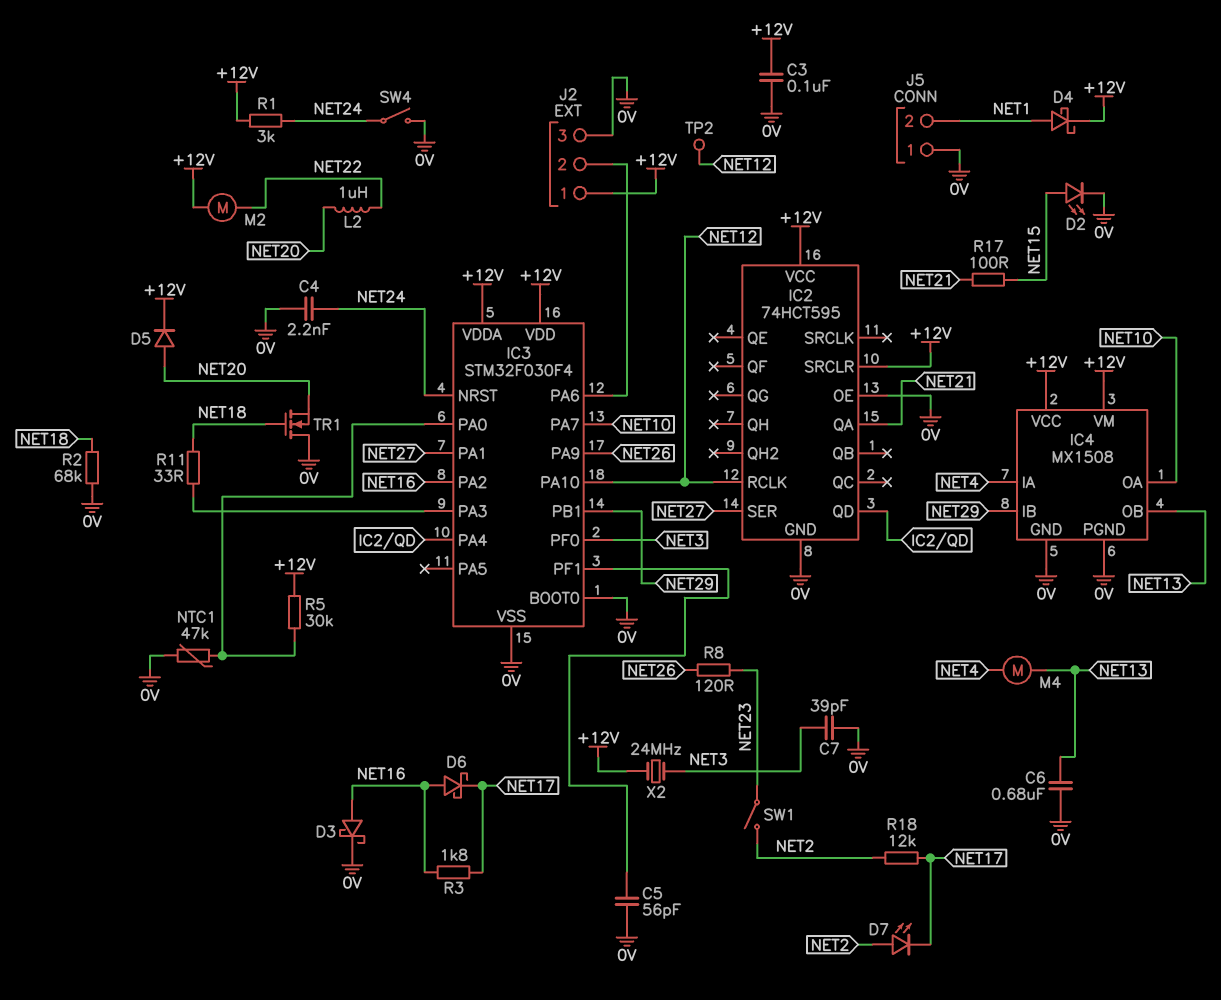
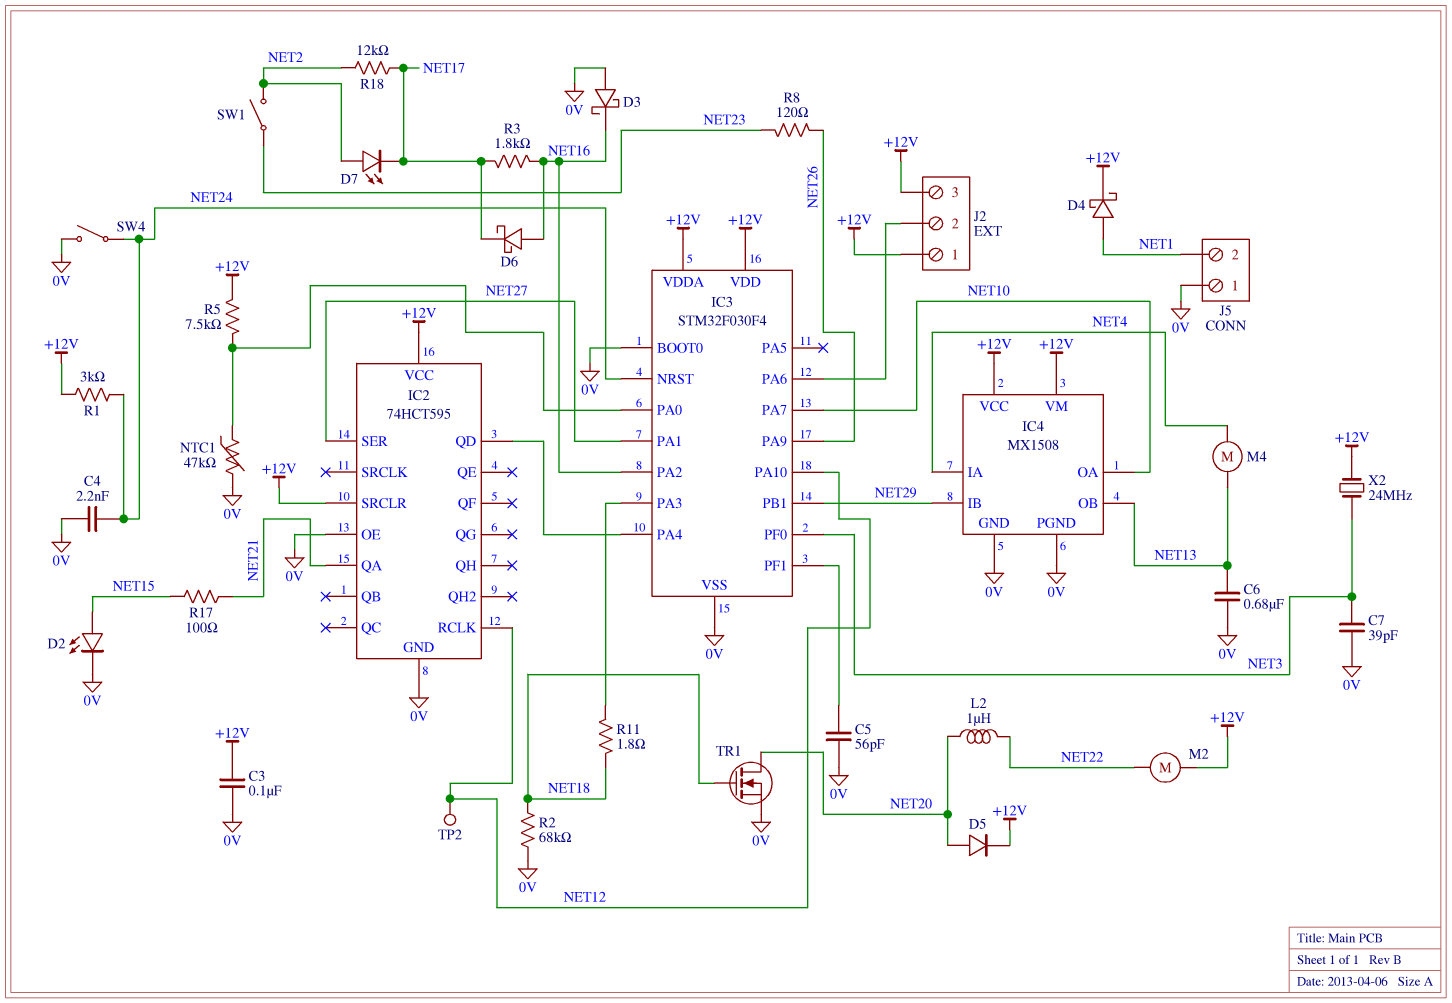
D3: schottky (A NET16, K 0V) -> schottky (A 0V, K NET16)
J2 pin 3: 0V -> +12V
R5: 30k (+12V, IC3/PA0) -> 7.5k (+12V, IC3/PA0)
R11: 33 (IC3/PA3, NET18) -> 1.8 (IC3/PA3, NET18)
TR1: NMOS (G NET18, D 0V, S NET20) -> NMOS (G NET18, D NET20, S 0V)

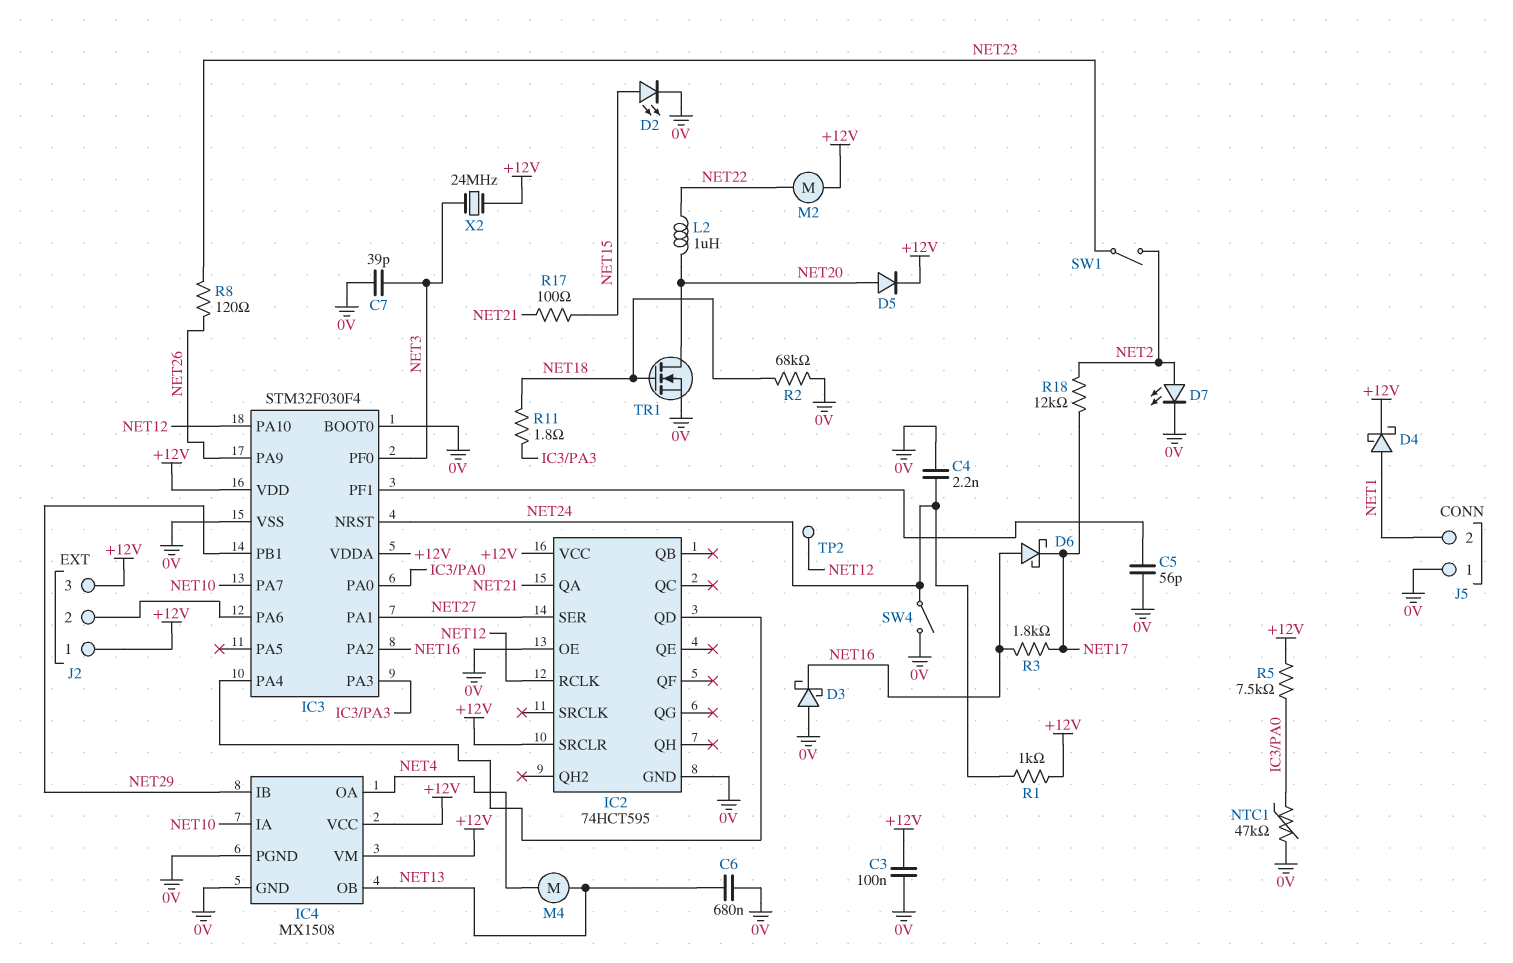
D7: LED (A NET2, K NET17) -> LED (A NET2, K 0V)
IC4 pin IA: NET4 -> NET10
IC4 pin OA: NET10 -> NET4
R1: 3k (+12V, NET24) -> 1k (+12V, NET24)

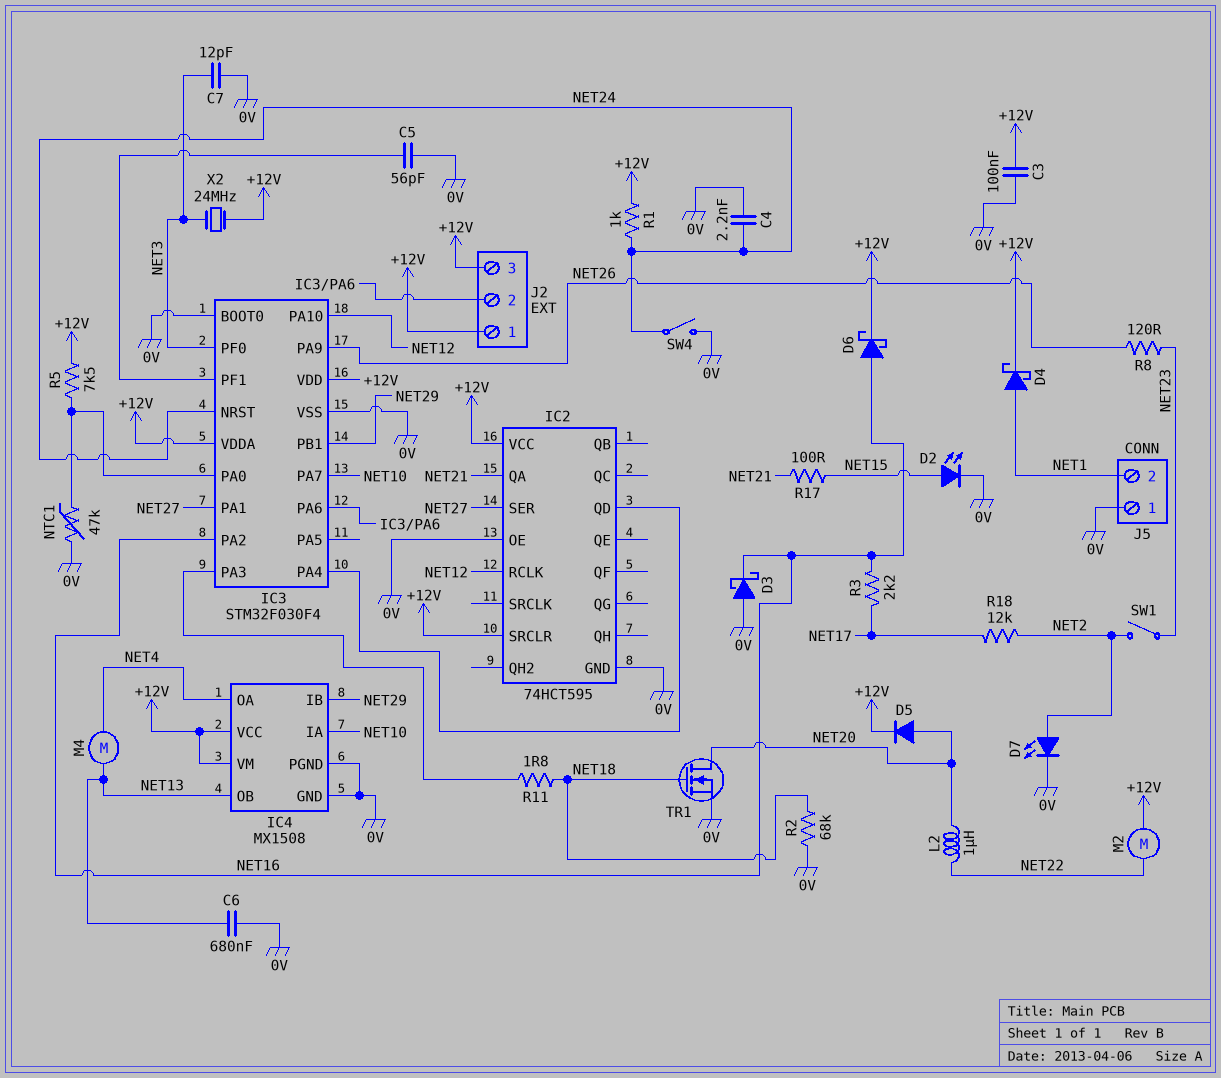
C7: 39pF (0V, NET3) -> 12pF (0V, NET3)
D6: schottky (A NET16, K NET17) -> schottky (A NET16, K +12V)
R3: 1.8k (NET16, NET17) -> 2.2k (NET16, NET17)
TP2: test point (NET12) -> none

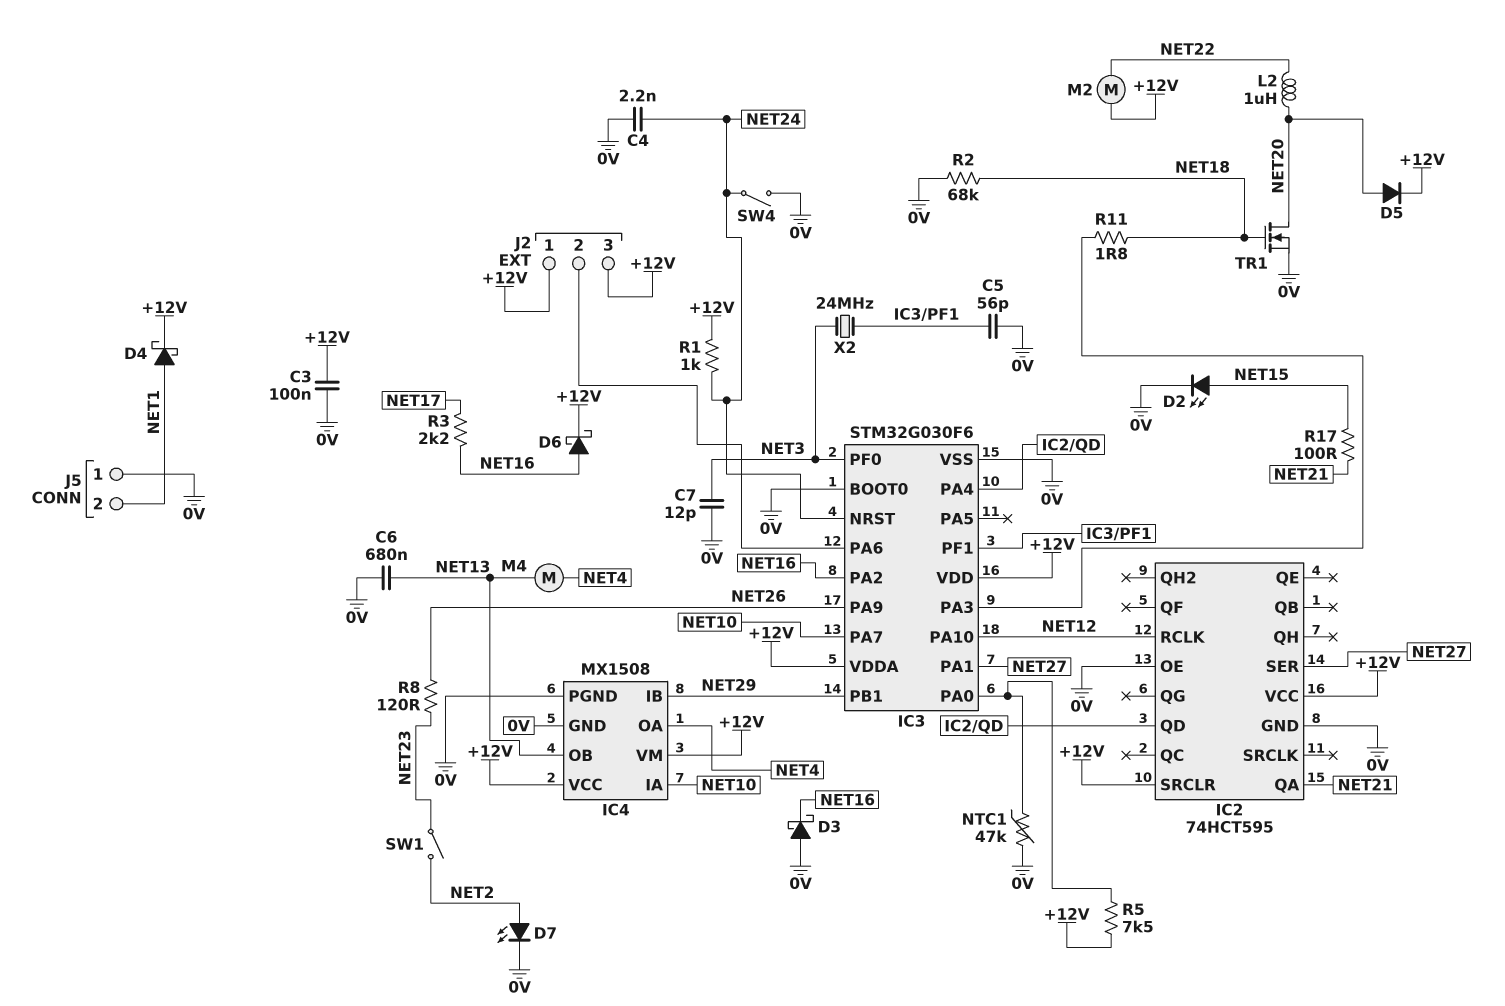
IC3: STM32F030F4 -> STM32G030F6
R18: 12k (NET2, NET17) -> none
X2: 24MHz (+12V, NET3) -> 24MHz (IC3/PF1, NET3)

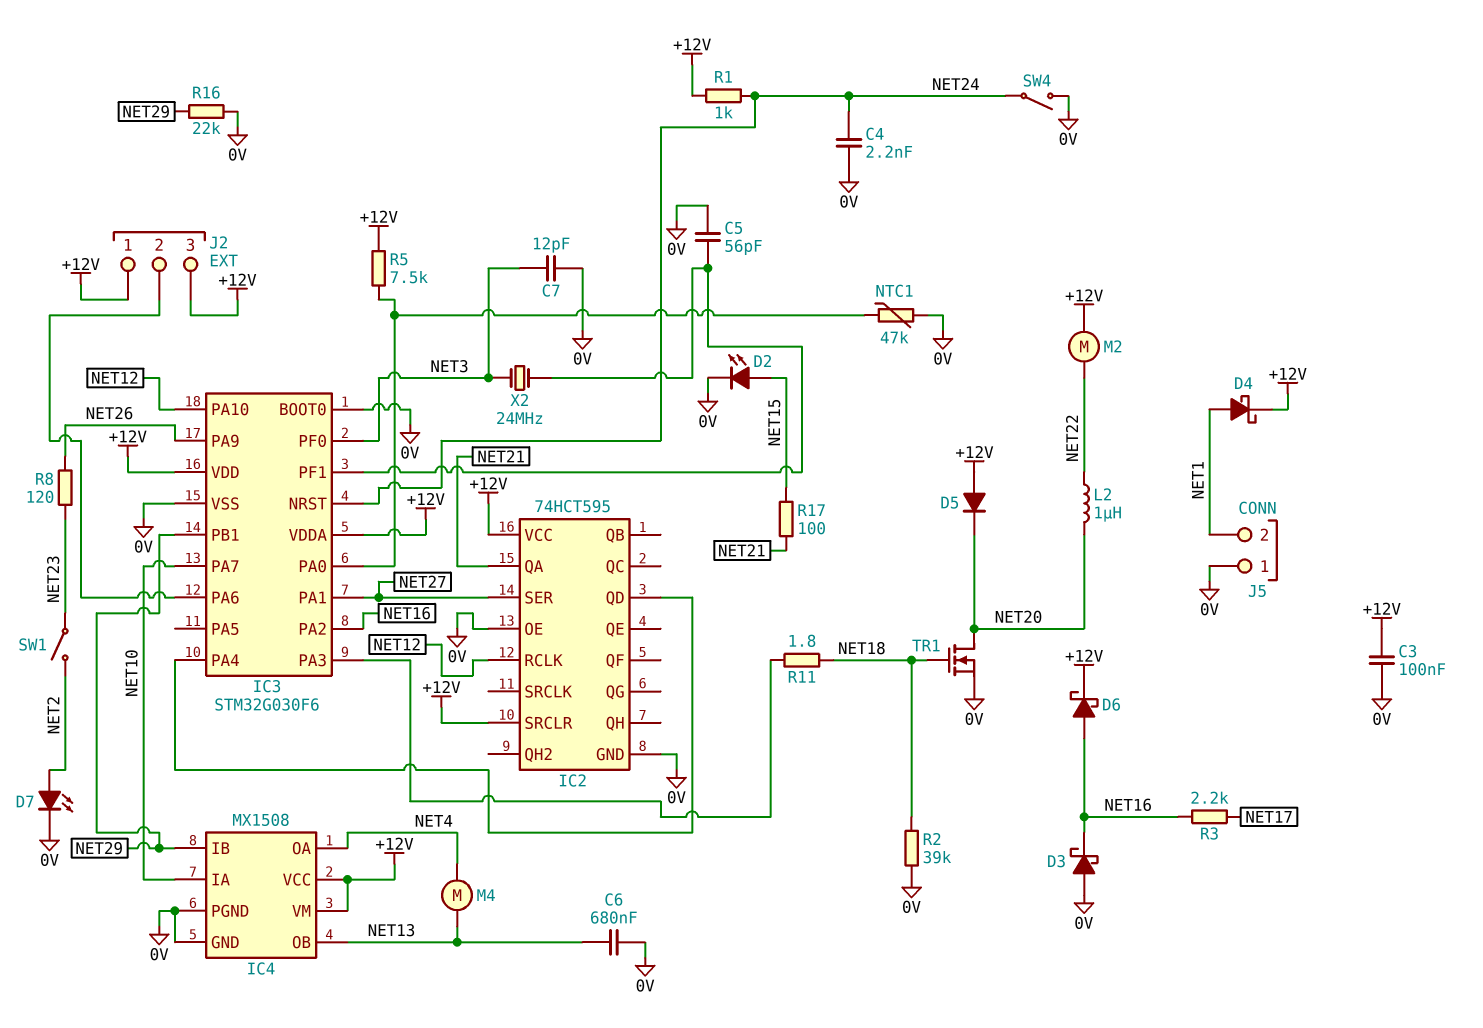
D5: diode (A NET20, K +12V) -> diode (A +12V, K NET20)
R2: 68k (0V, NET18) -> 39k (0V, NET18)
R16: none -> 22k (0V, NET29)

